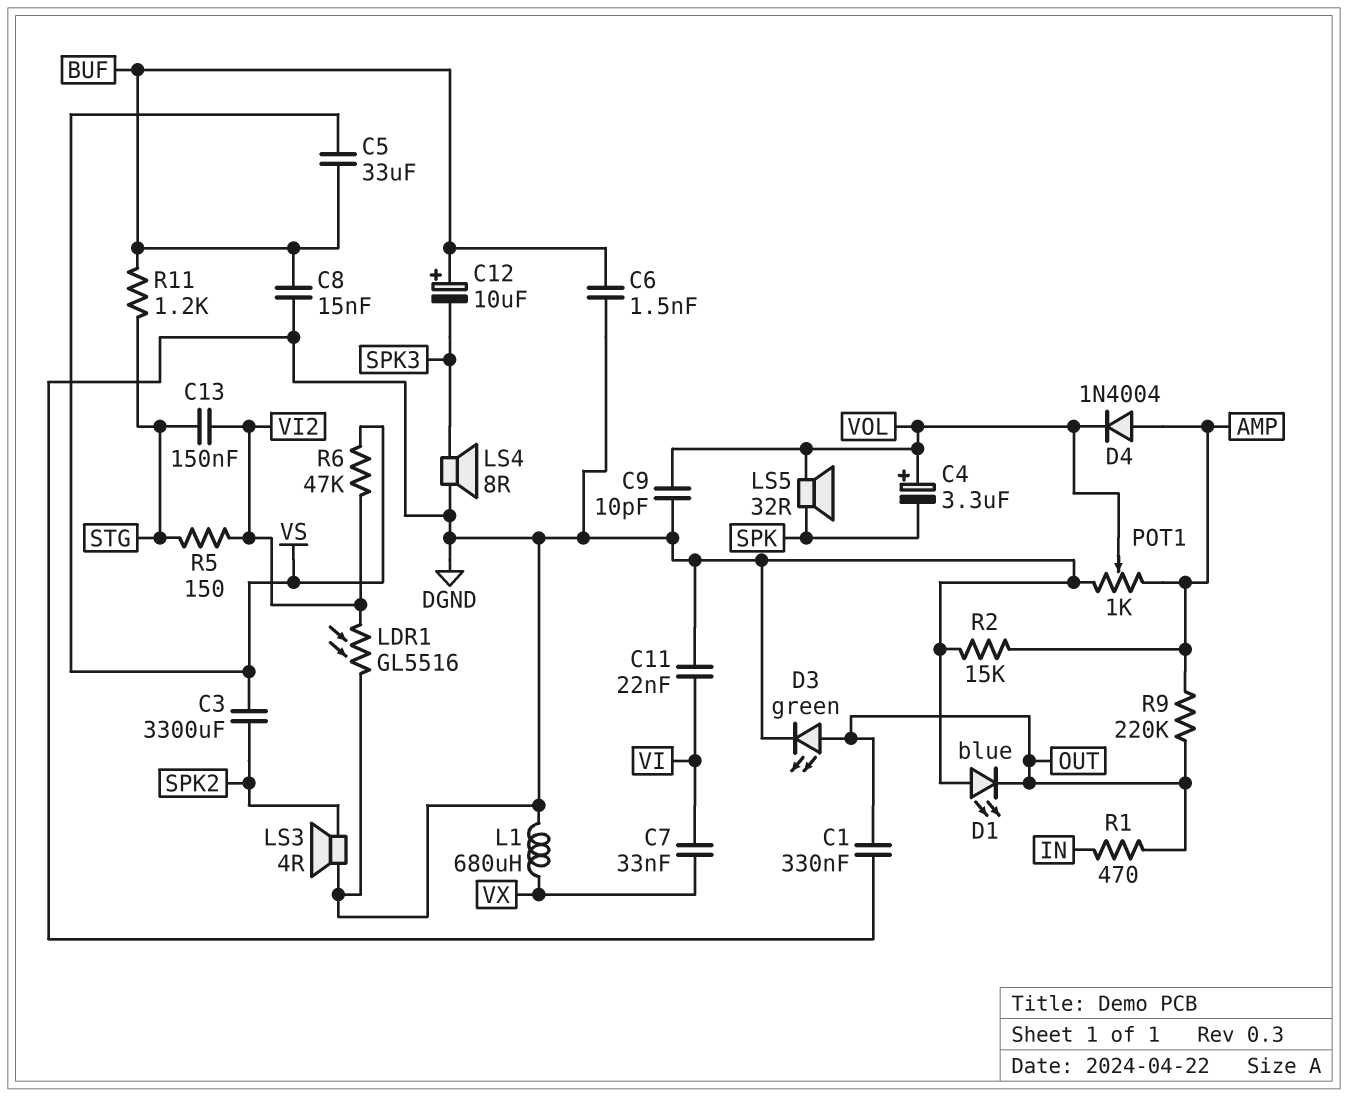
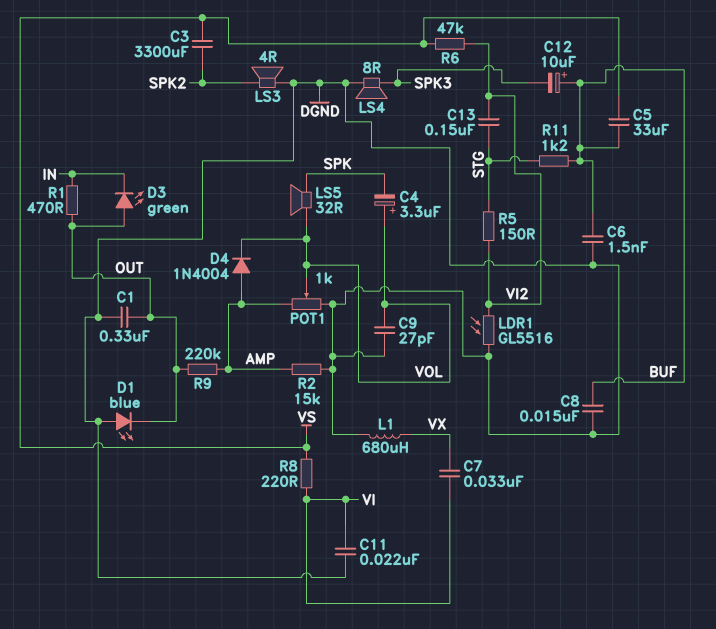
C9: 10pF (DGND, VOL) -> 27pF (DGND, VOL)
D3: LED green (A OUT, K DGND) -> LED green (A OUT, K IN)
R8: none -> 220 (VI, VS)

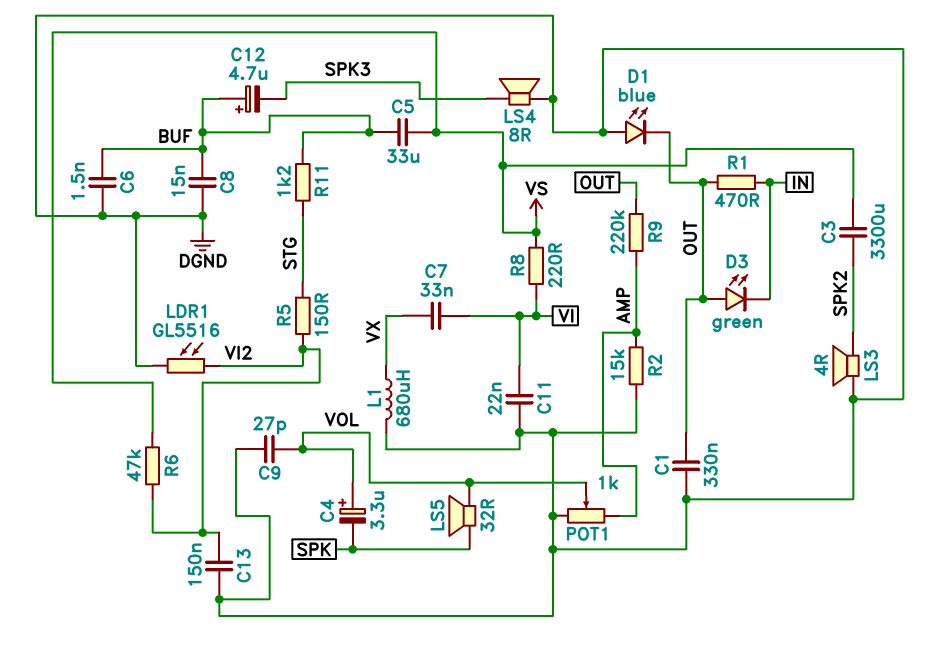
C12: 10uF (plus BUF, minus SPK3) -> 4.7uF (plus BUF, minus SPK3)
C13: 150nF (STG, VI2) -> 150nF (DGND, VI2)
D4: diode 1N4004 (A AMP, K VOL) -> none

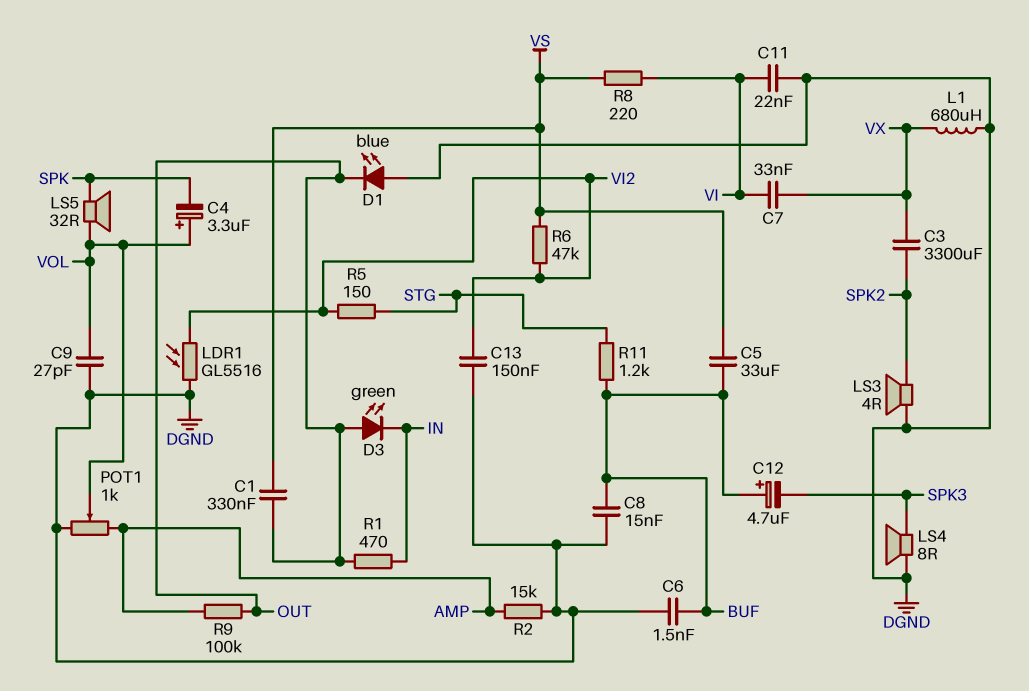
C1: 330nF (DGND, OUT) -> 330nF (OUT, VS)
C3: 3300uF (SPK2, VS) -> 3300uF (SPK2, VX)
R9: 220k (AMP, OUT) -> 100k (AMP, OUT)

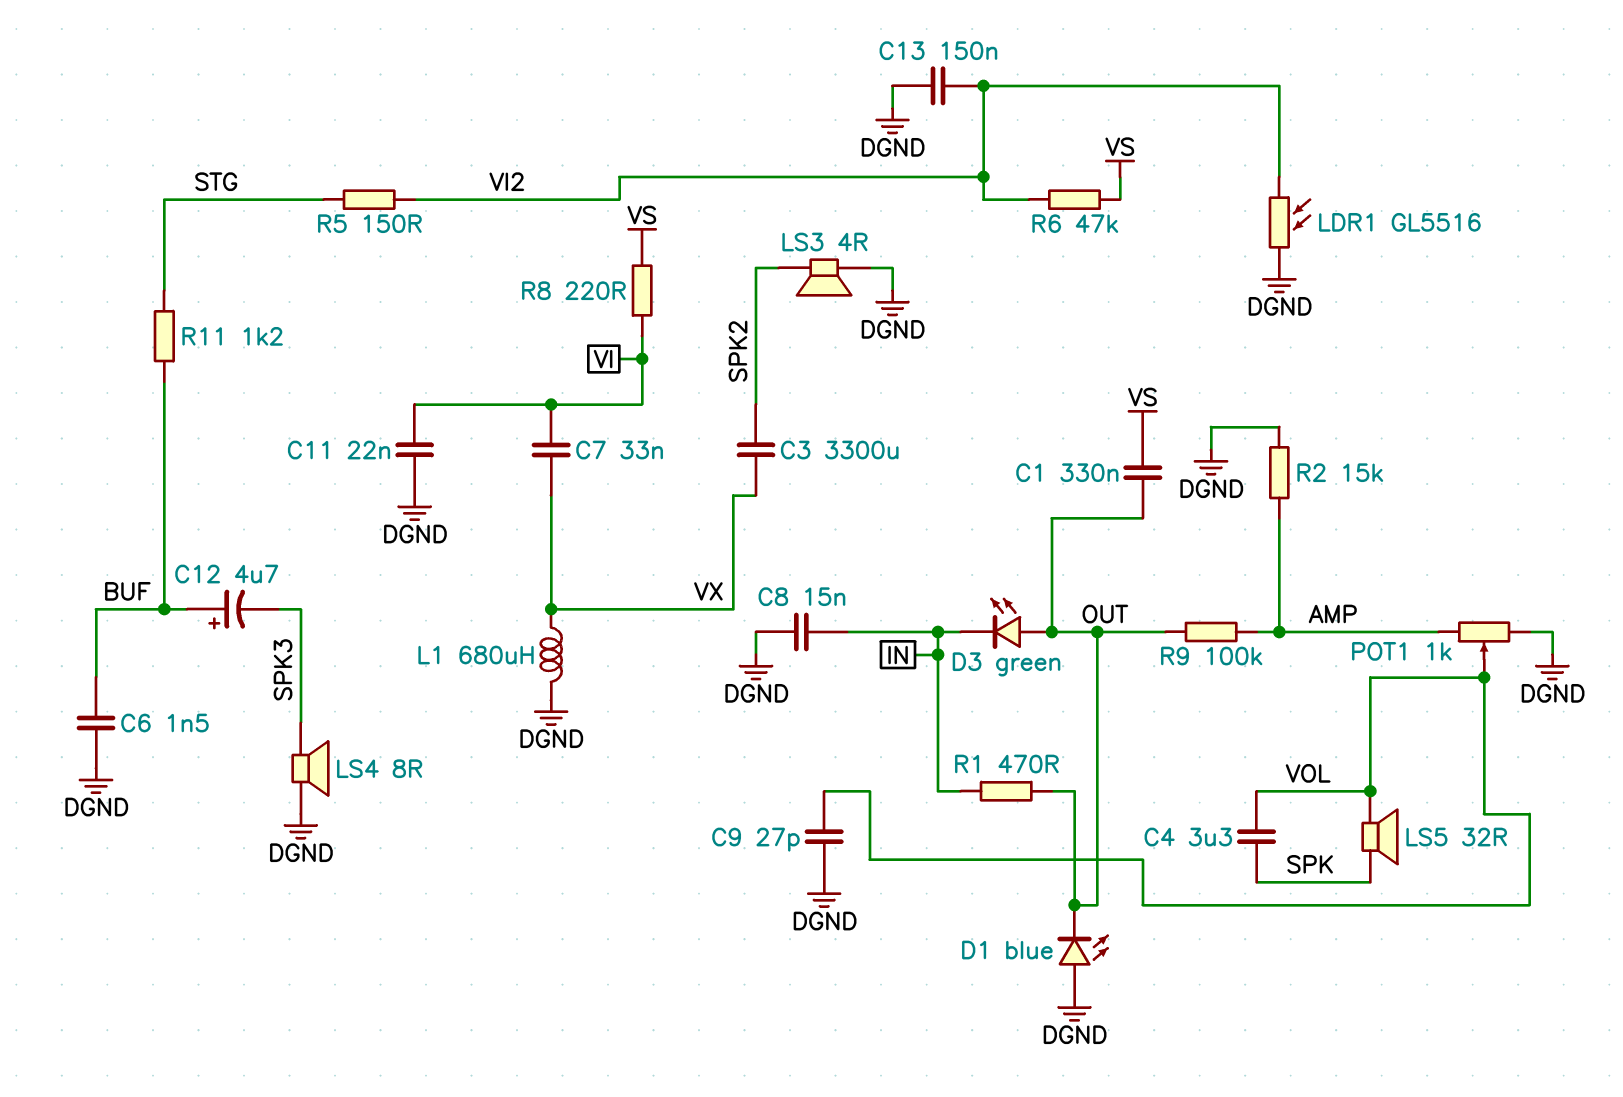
C4: 3.3uF (plus VOL, minus SPK) -> 3.3uF (SPK, VOL)
C5: 33uF (BUF, VS) -> none
C8: 15nF (BUF, DGND) -> 15nF (DGND, IN)

